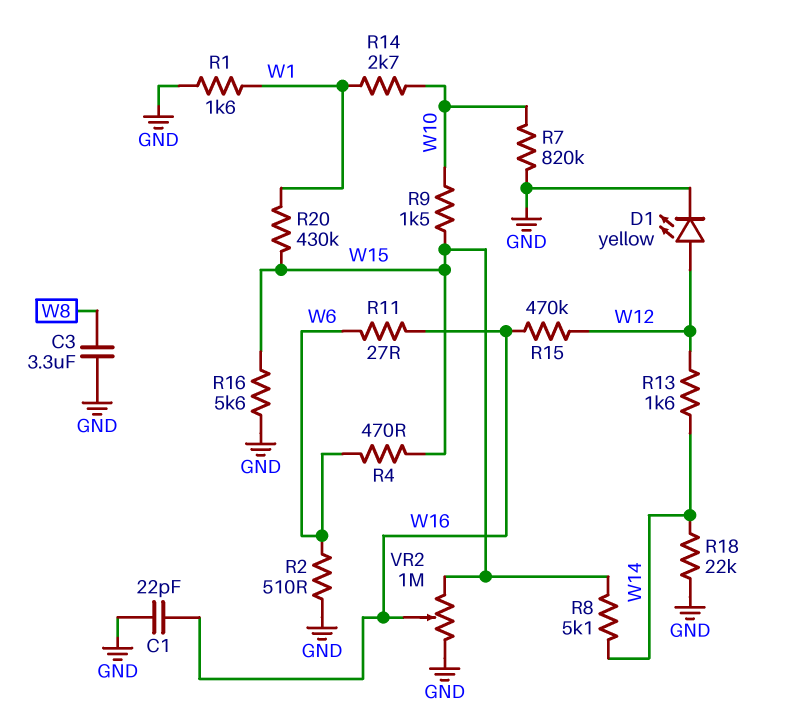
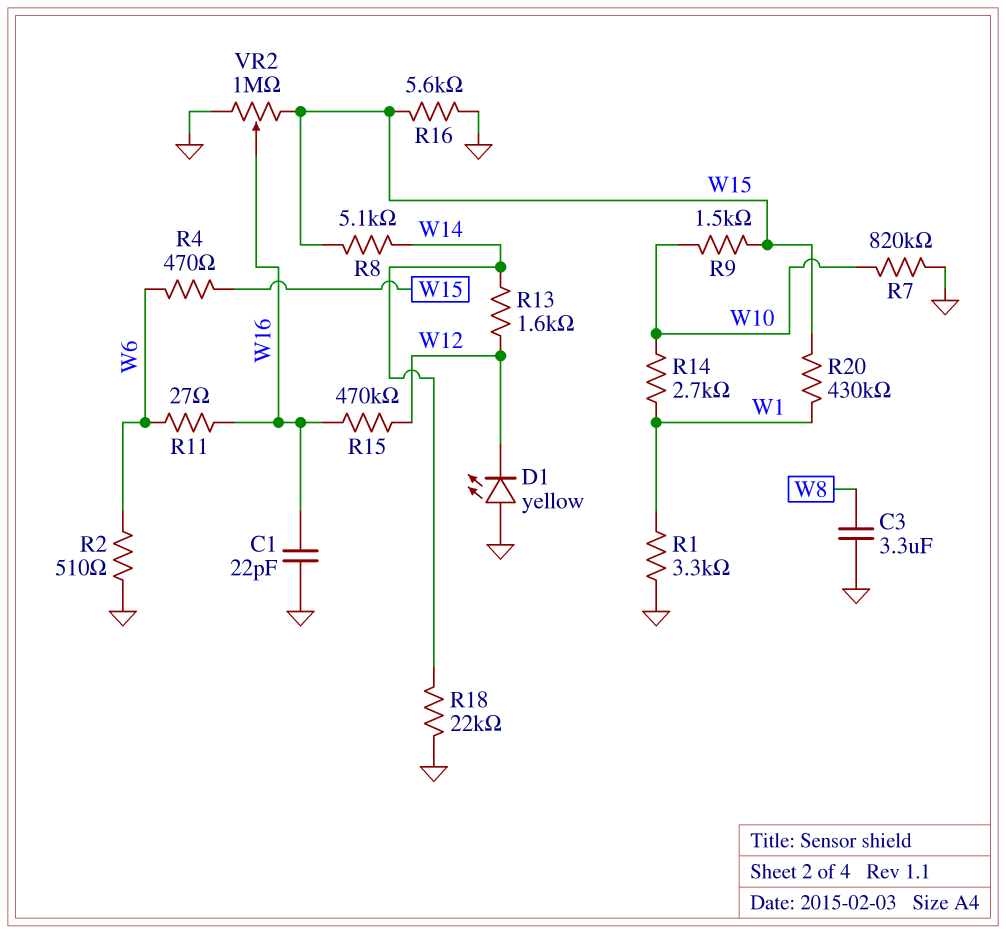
D1: LED yellow (A W12, K GND) -> LED yellow (A GND, K W12)
R1: 1.6k (GND, W1) -> 3.3k (GND, W1)

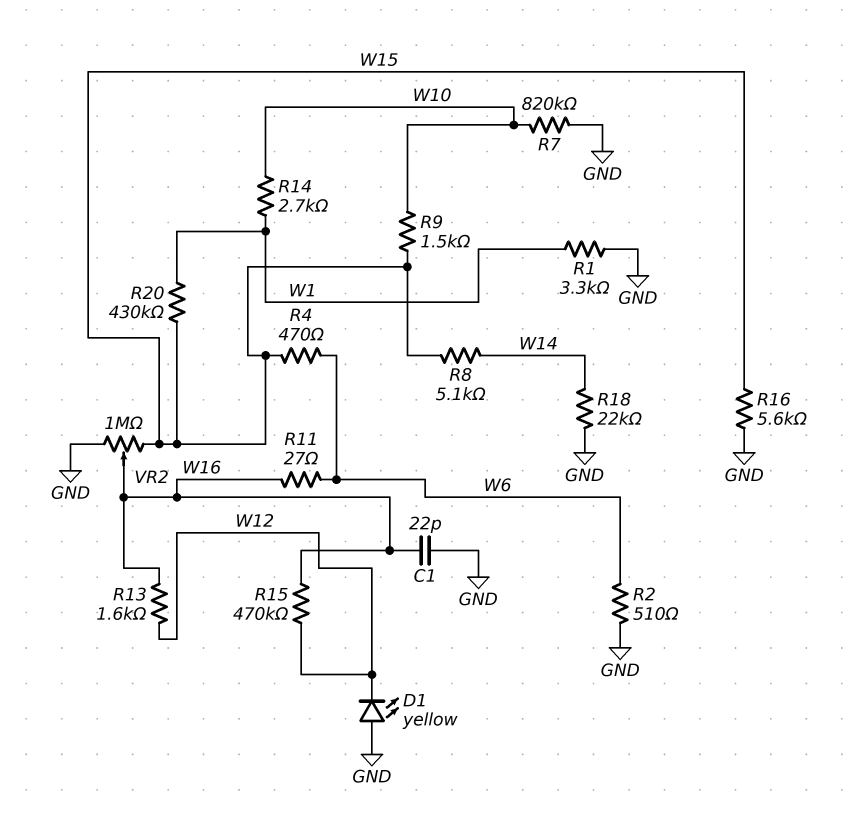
C3: 3.3uF (GND, W8) -> none
R13: 1.6k (W12, W14) -> 1.6k (W12, W16)

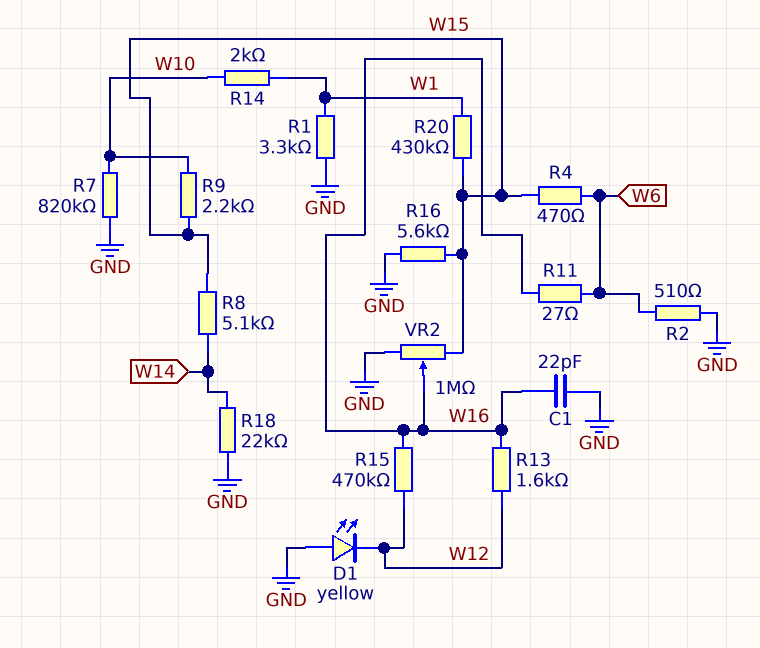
R9: 1.5k (W10, W15) -> 2.2k (W10, W15)
R14: 2.7k (W1, W10) -> 2k (W1, W10)

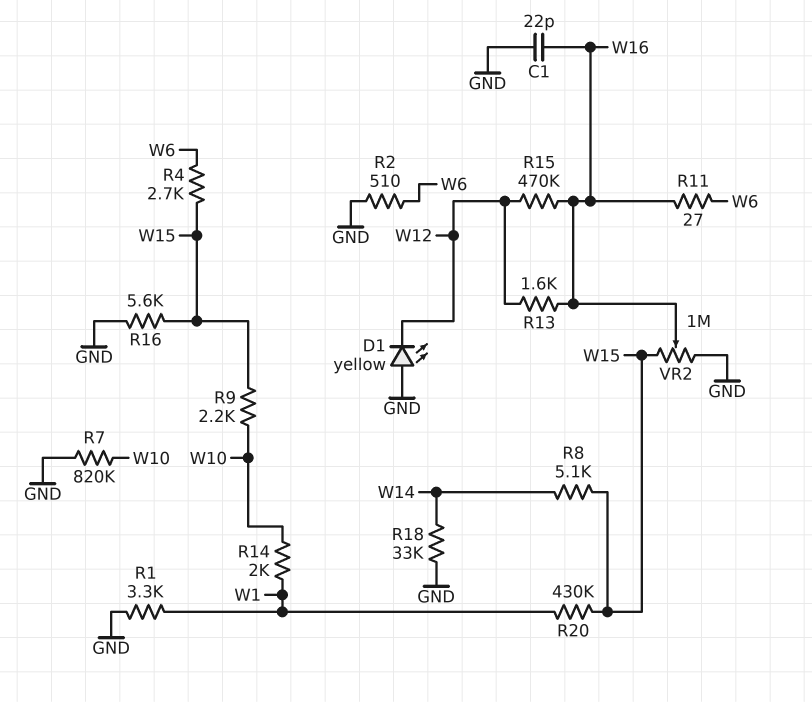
R4: 470 (W6, W15) -> 2.7k (W6, W15)
R18: 22k (GND, W14) -> 33k (GND, W14)

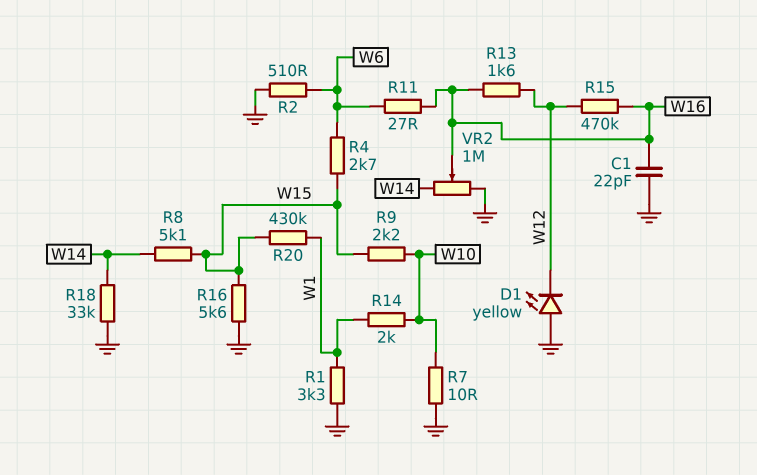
R7: 820k (GND, W10) -> 10 (GND, W10)
VR2: 1M (GND, W15, wiper W16) -> 1M (GND, W14, wiper W16)

